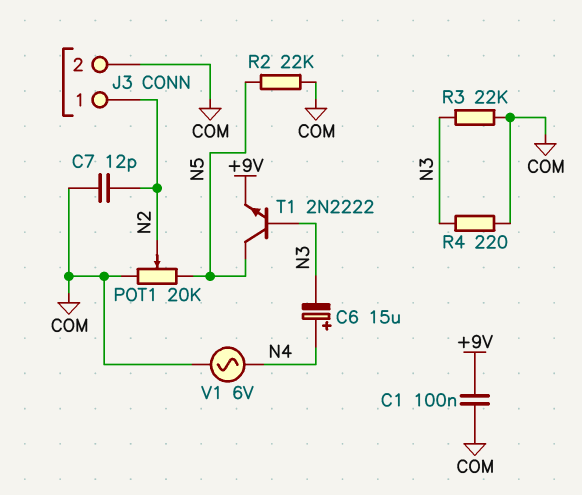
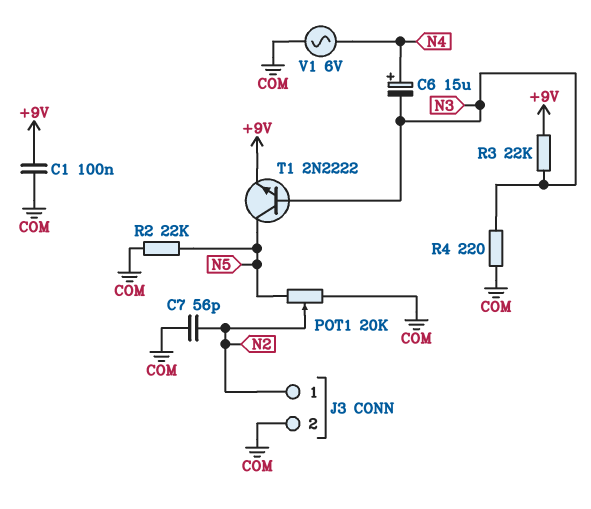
C7: 12pF (COM, N2) -> 56pF (COM, N2)
R3: 22k (COM, N3) -> 22k (+9V, N3)

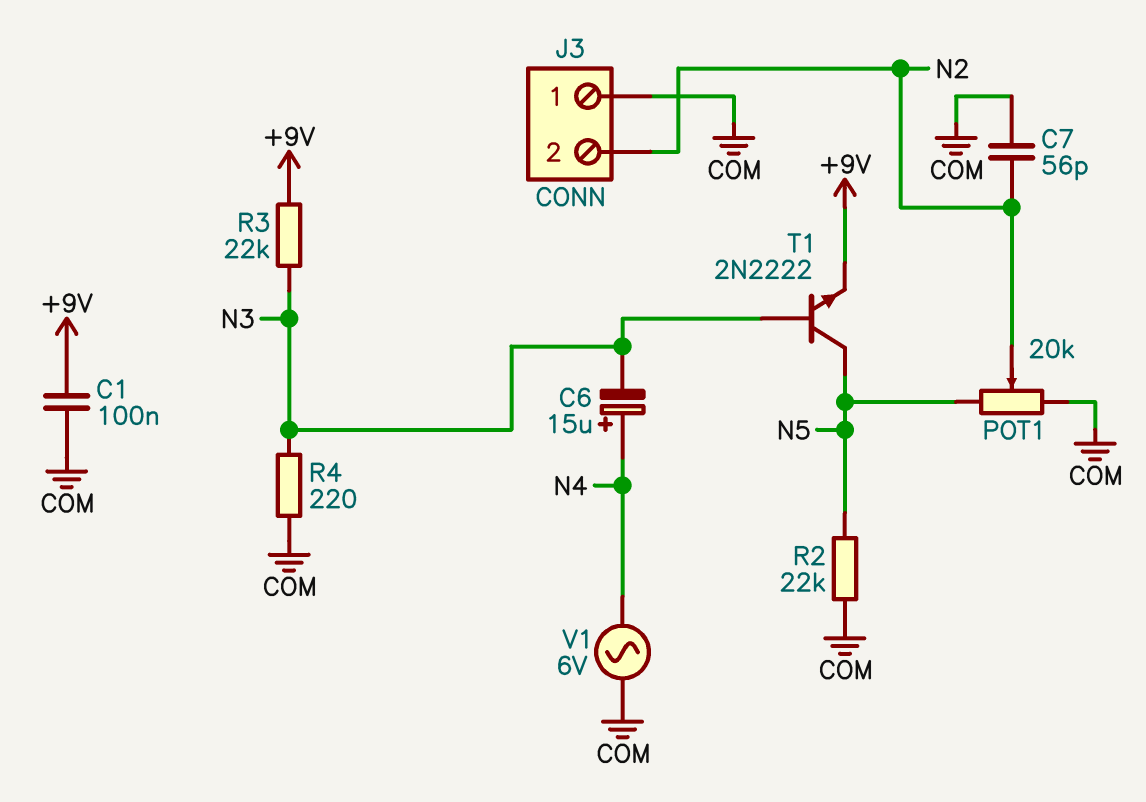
J3 pin 1: N2 -> COM
J3 pin 2: COM -> N2

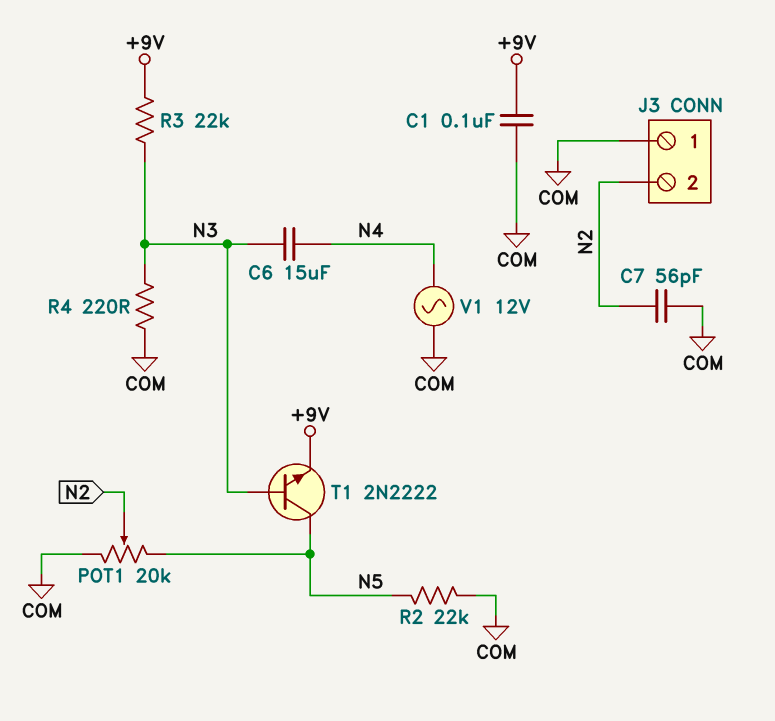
C6: 15uF (plus N4, minus N3) -> 15uF (N3, N4)
V1: AC 6V (COM, N4) -> AC 12V (COM, N4)

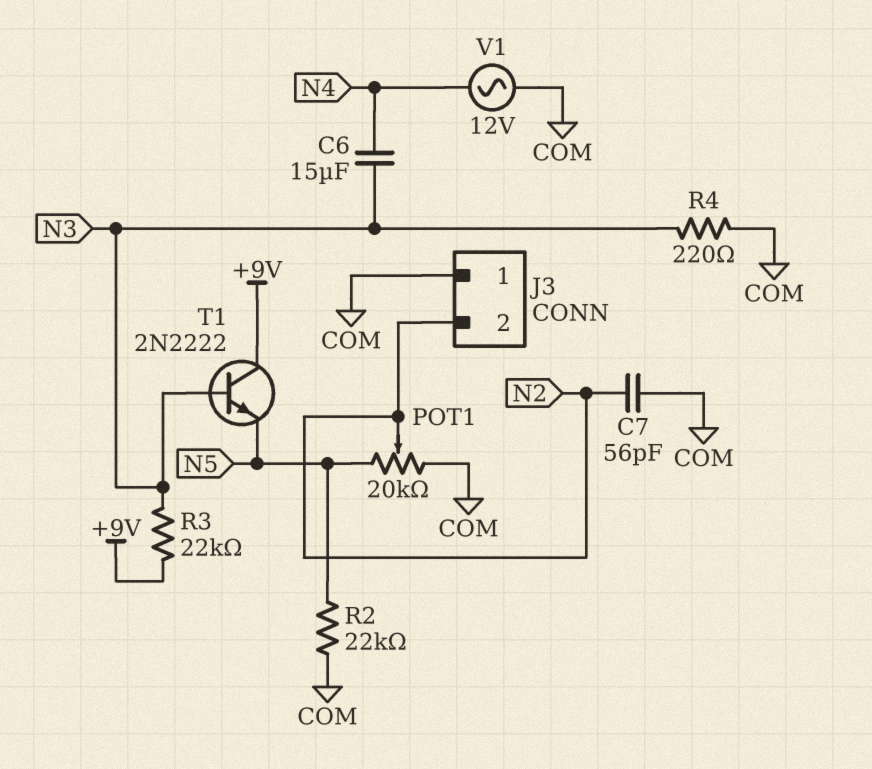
C1: 100nF (+9V, COM) -> none
T1: NPN 2N2222 (B N3, C N5, E +9V) -> NPN 2N2222 (B N3, C +9V, E N5)

